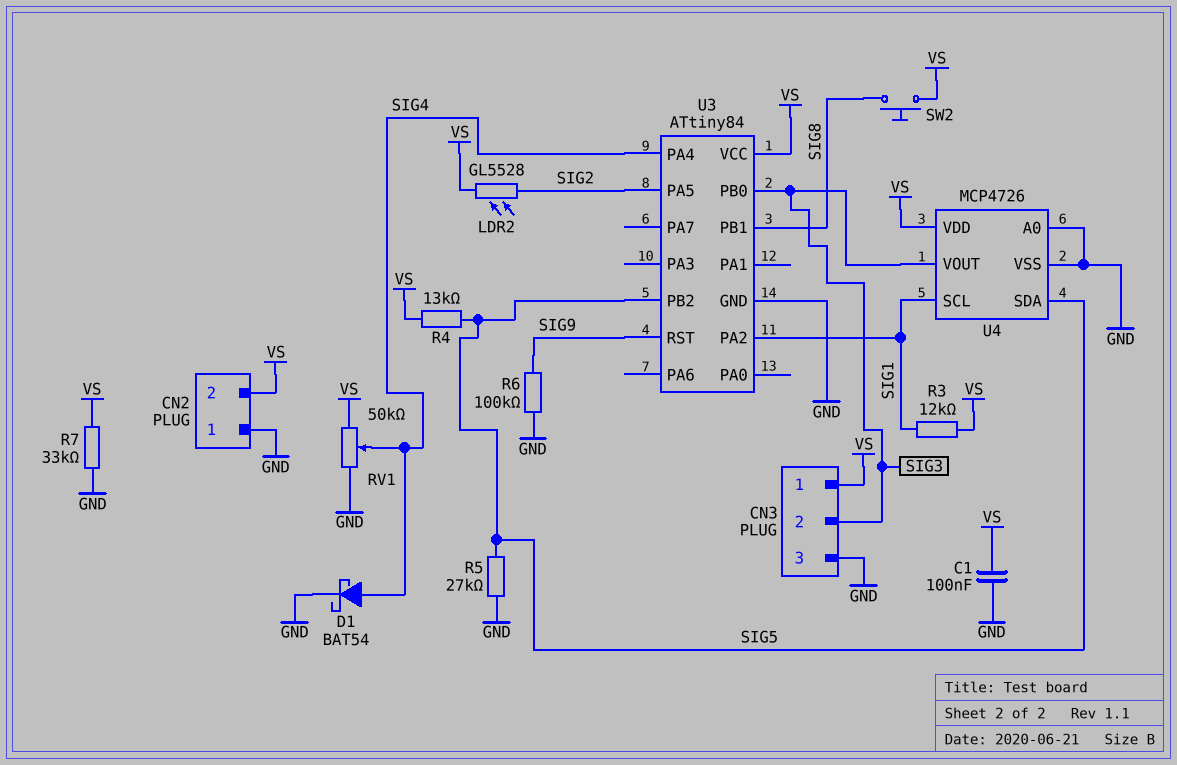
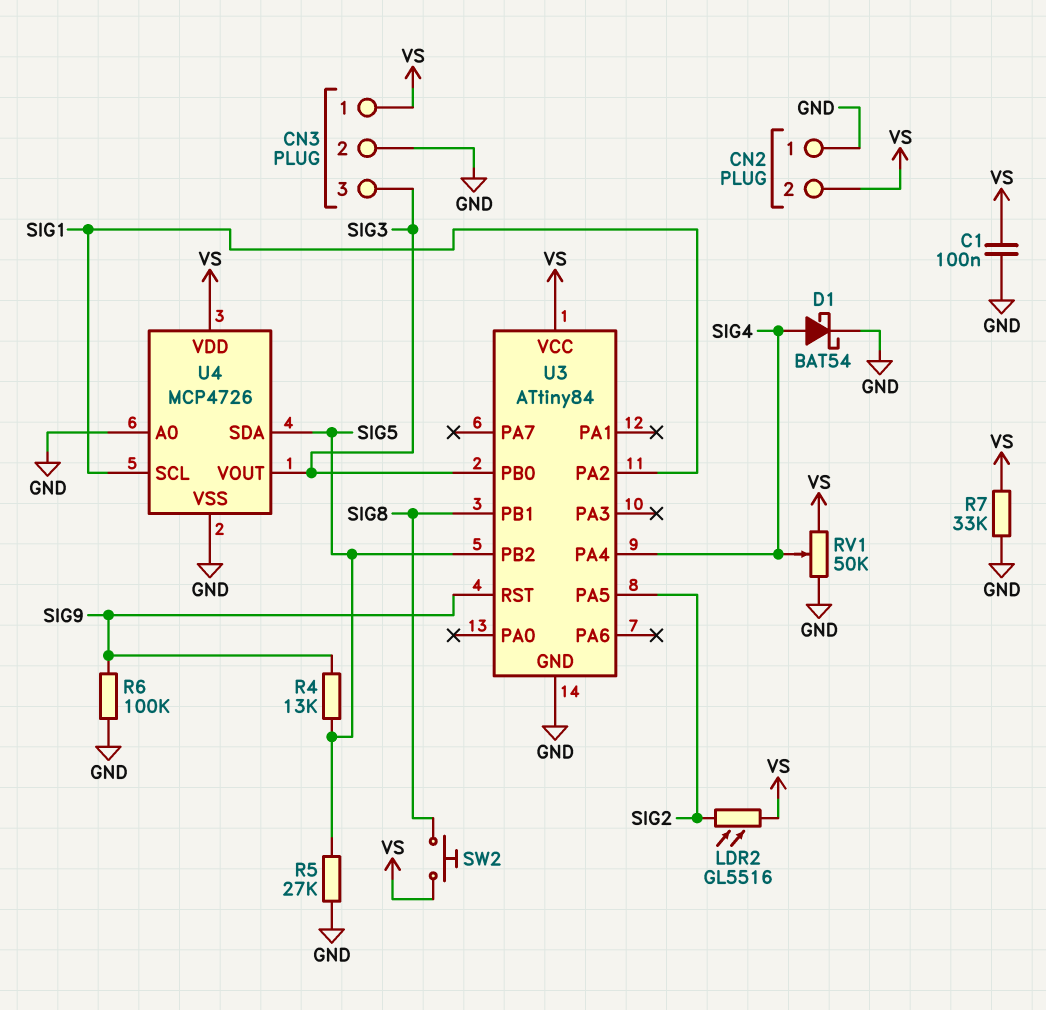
CN3 pin 2: SIG3 -> GND
CN3 pin 3: GND -> SIG3
LDR2: GL5528 (SIG2, VS) -> GL5516 (SIG2, VS)
R3: 12k (SIG1, VS) -> none
R4: 13k (SIG5, VS) -> 13k (SIG5, SIG9)

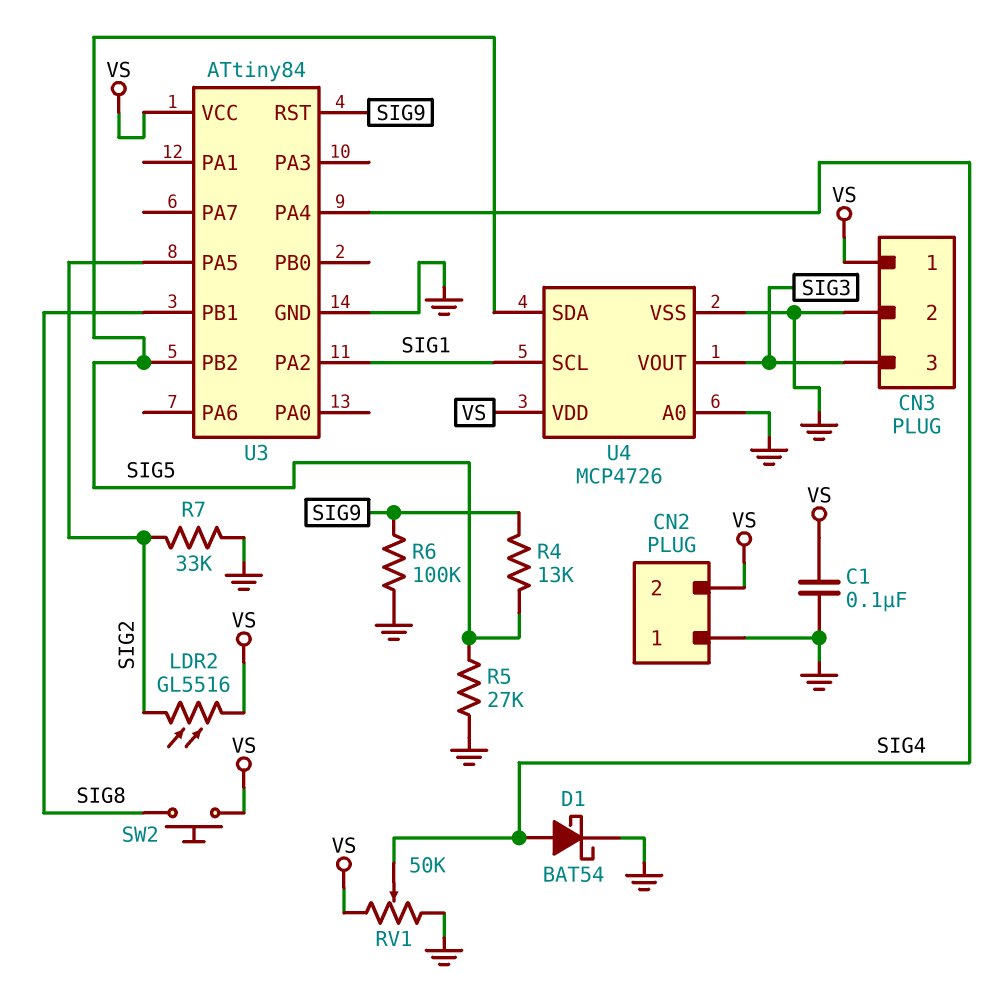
R7: 33k (GND, VS) -> 33k (GND, SIG2)
U3 pin PB0: SIG3 -> none

